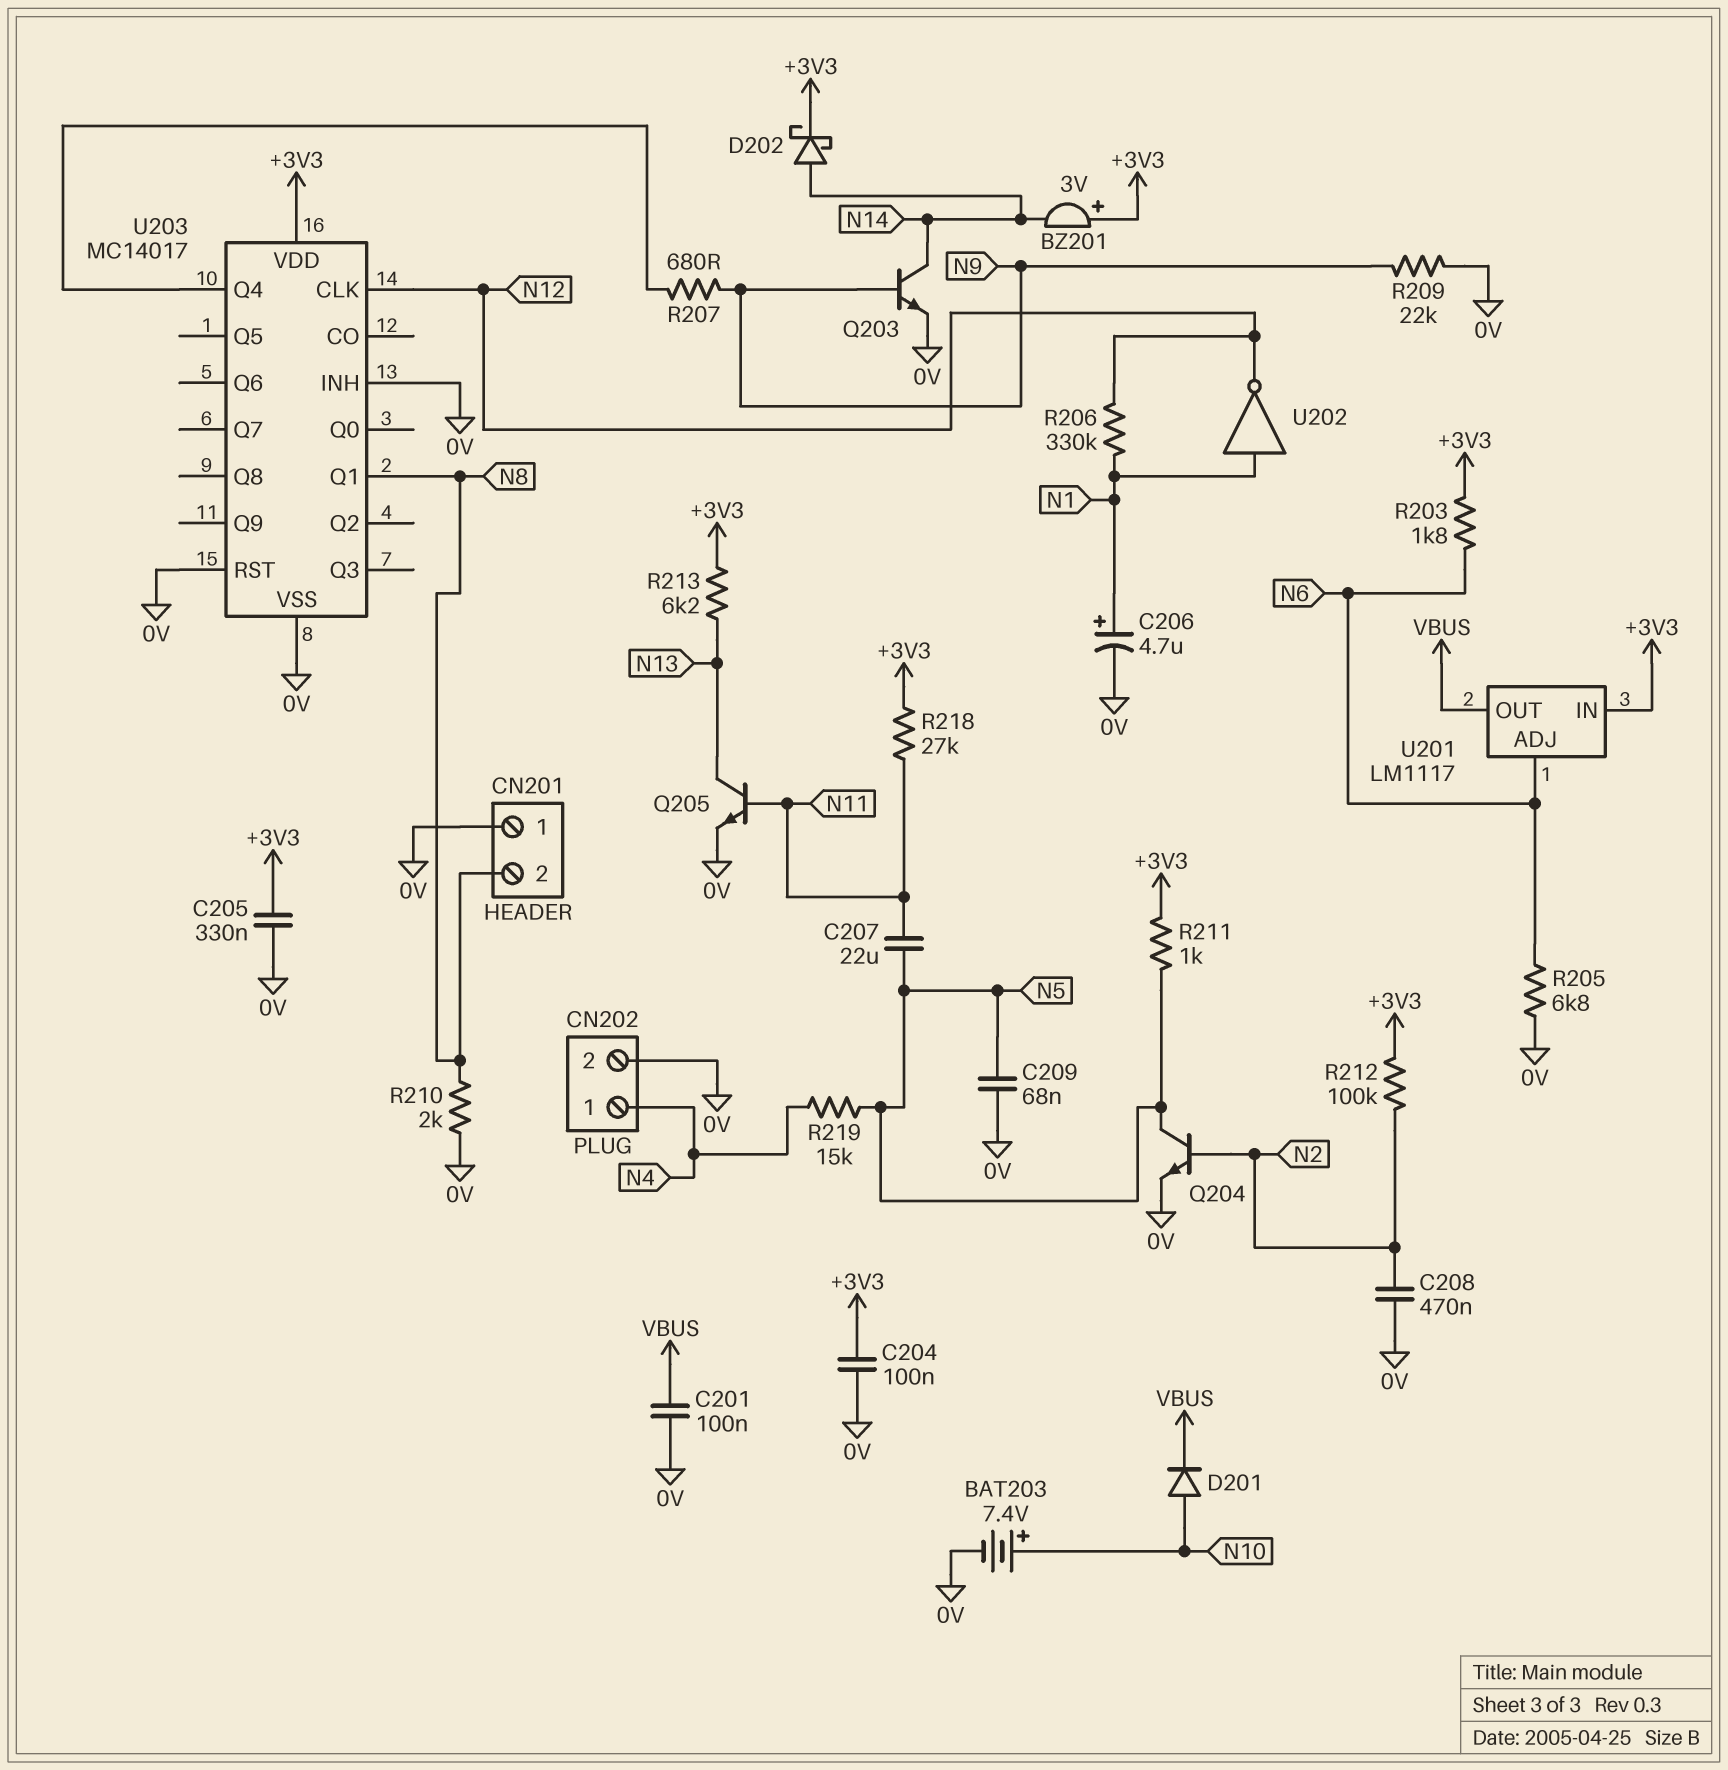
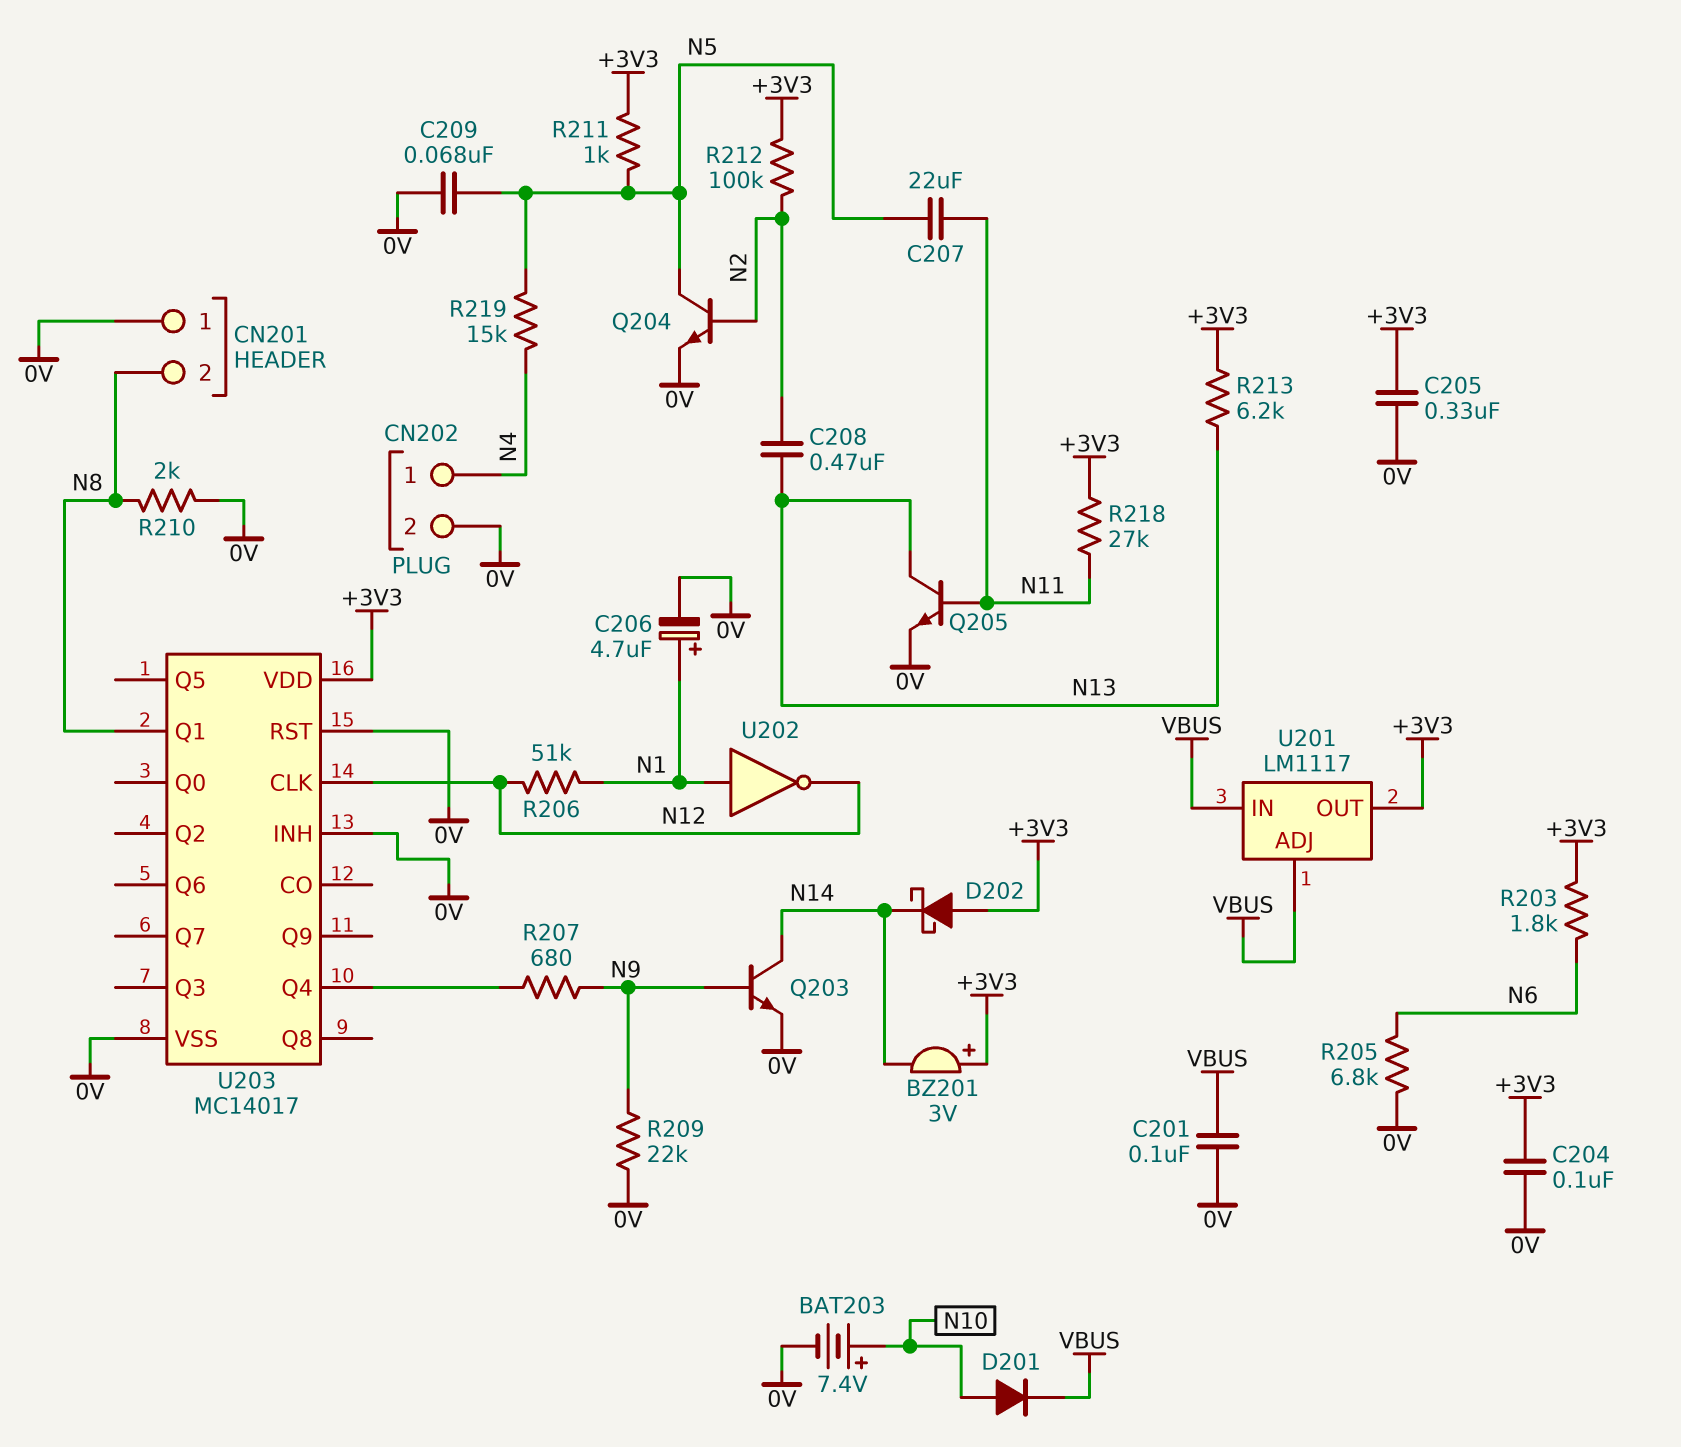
C208: 470nF (0V, N2) -> 470nF (N2, N13)
D202: schottky (A N14, K +3V3) -> schottky (A +3V3, K N14)
R206: 330k (N1, N12) -> 51k (N1, N12)
U201 pin ADJ: N6 -> VBUS
U201 pin IN: +3V3 -> VBUS
U201 pin OUT: VBUS -> +3V3

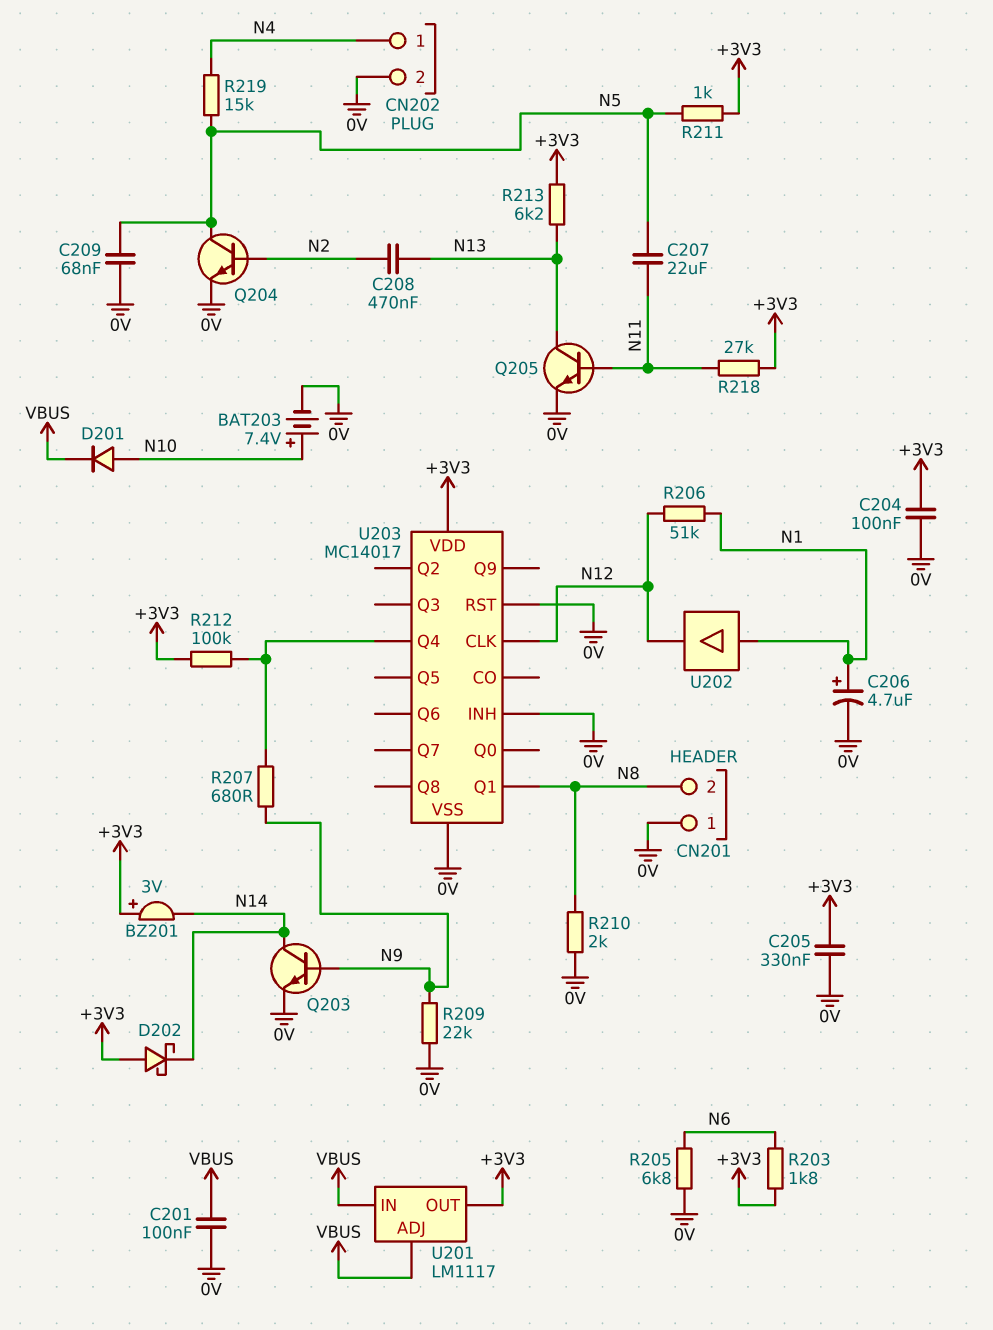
R212: 100k (+3V3, N2) -> 100k (+3V3, U203/Q4)
U202: NOT (in N1, out N12) -> buffer (in N1, out N12)

